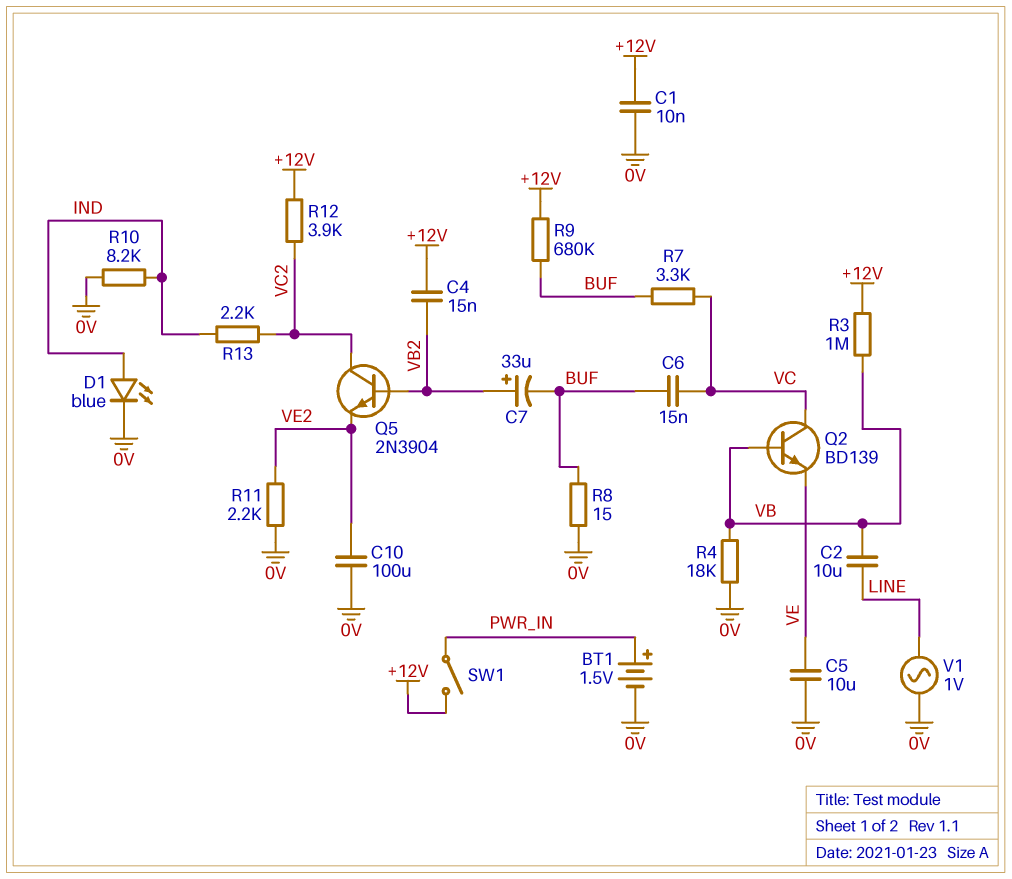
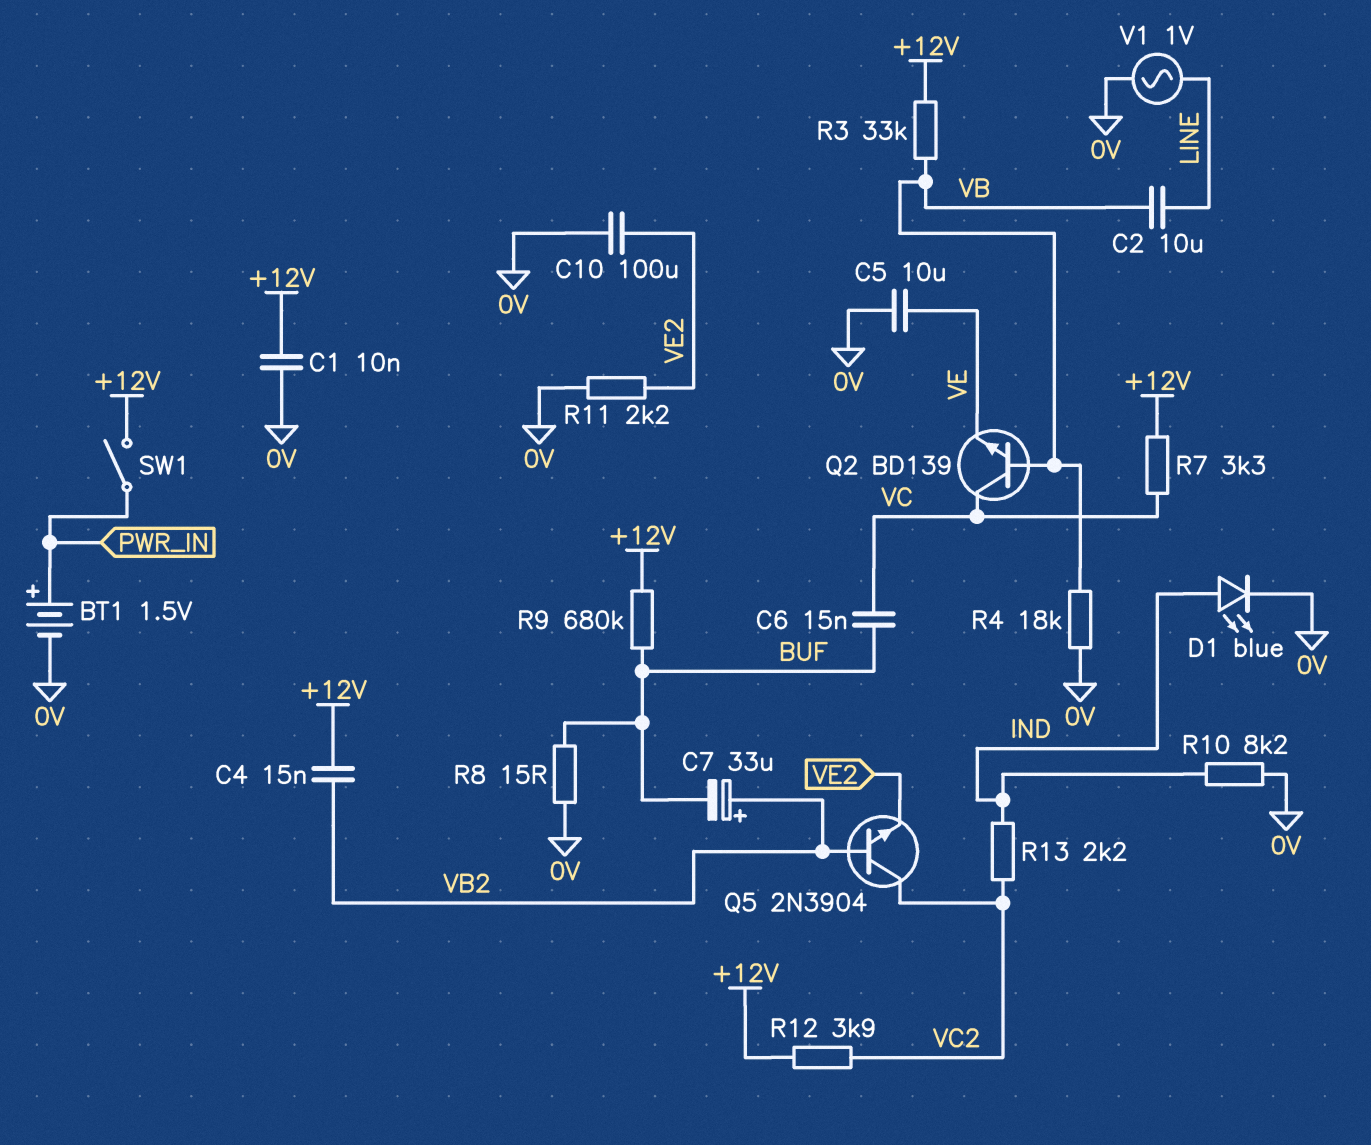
R3: 1M (+12V, VB) -> 33k (+12V, VB)
R7: 3.3k (BUF, VC) -> 3.3k (+12V, VC)

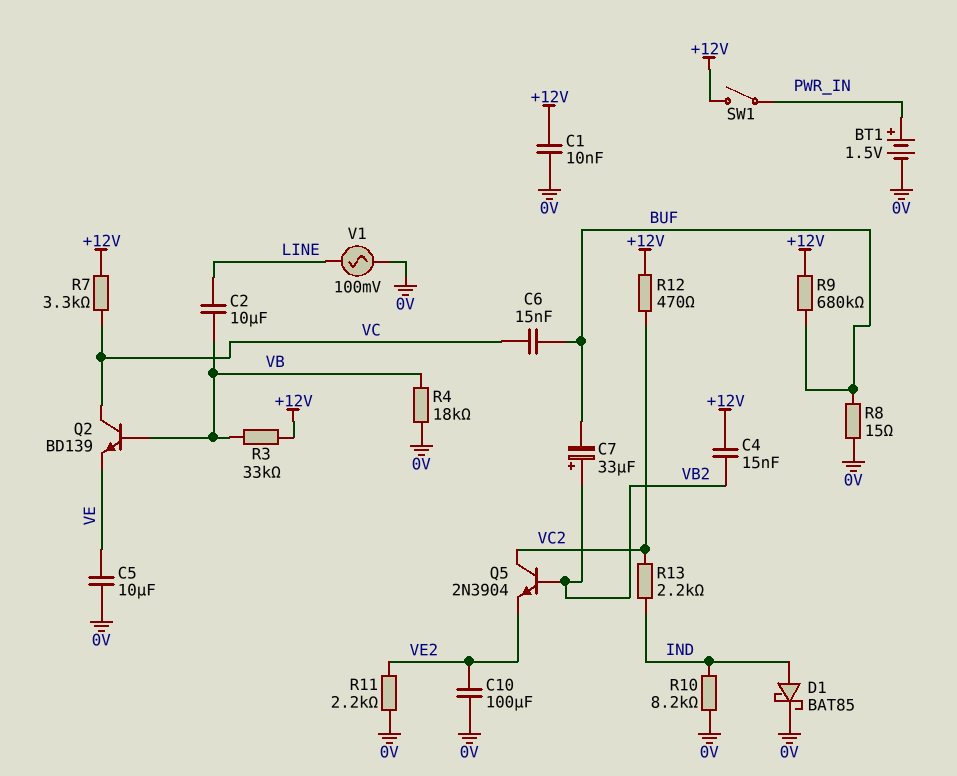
D1: LED blue (A IND, K 0V) -> schottky BAT85 (A IND, K 0V)
R12: 3.9k (+12V, VC2) -> 470 (+12V, VC2)
V1: AC 1V (0V, LINE) -> AC 100mV (0V, LINE)

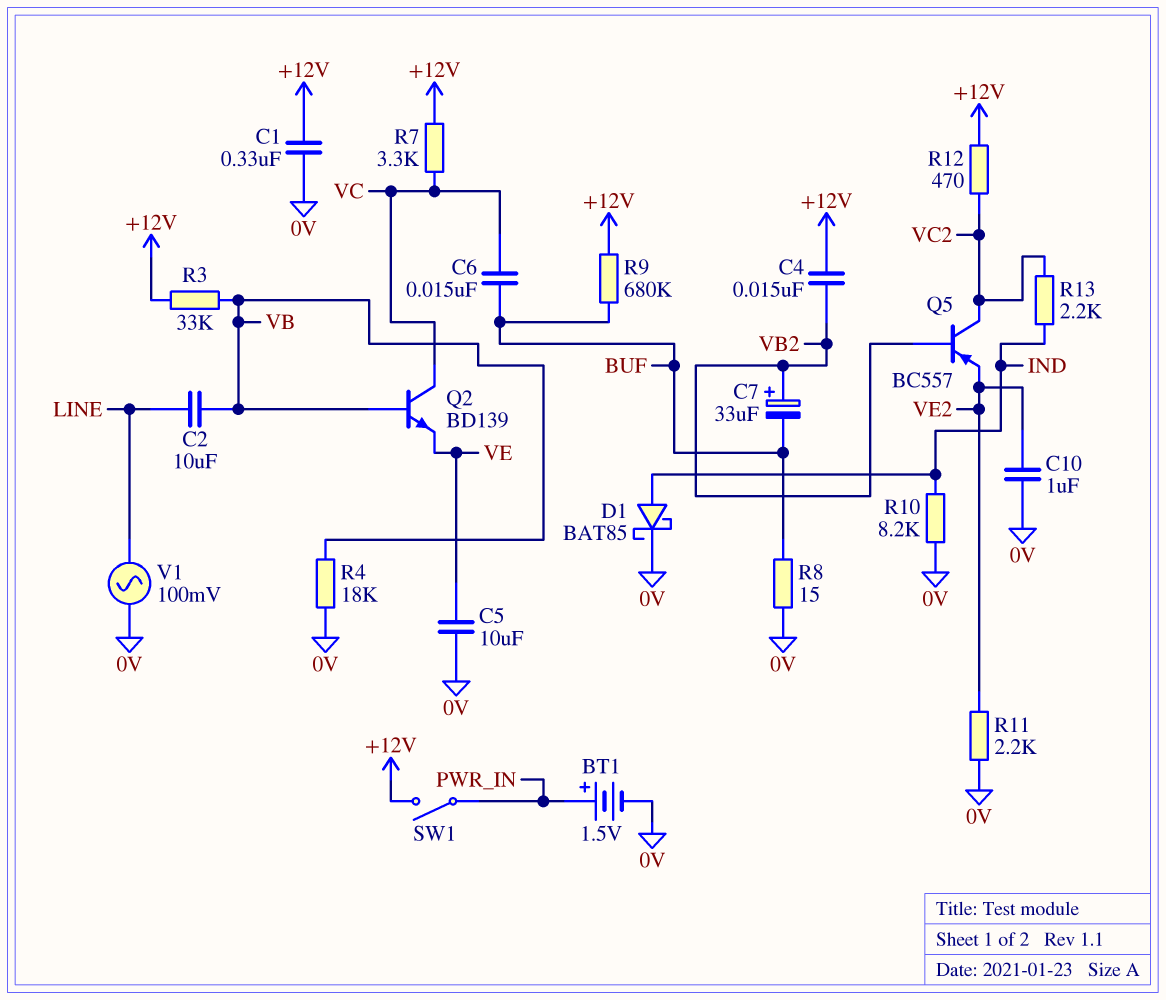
C1: 10nF (+12V, 0V) -> 330nF (+12V, 0V)
C10: 100uF (0V, VE2) -> 1uF (0V, VE2)
Q5: NPN 2N3904 (B VB2, C VC2, E VE2) -> PNP BC557 (B VB2, C VC2, E VE2)

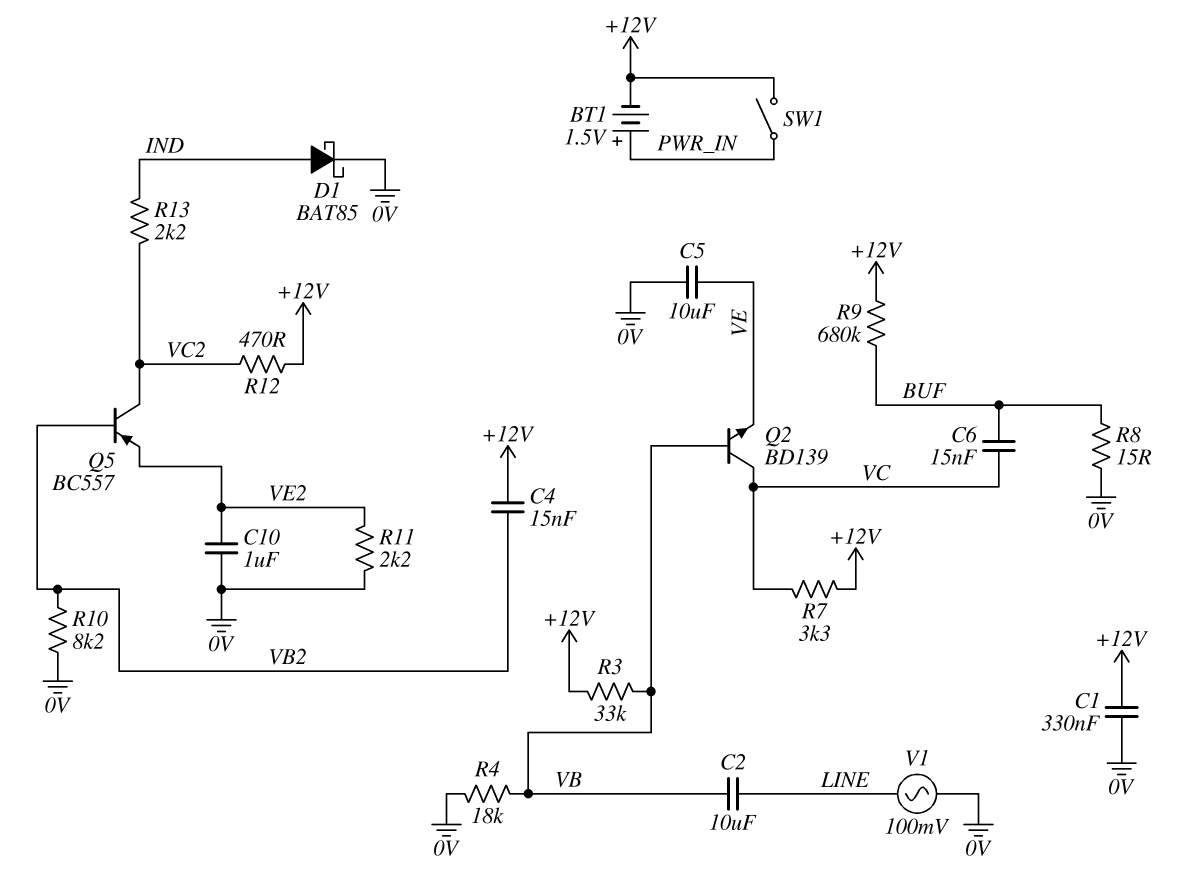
BT1: 1.5V (plus PWR_IN, minus 0V) -> 1.5V (plus PWR_IN, minus +12V)
C7: 33uF (plus VB2, minus BUF) -> none
R10: 8.2k (0V, IND) -> 8.2k (0V, VB2)

